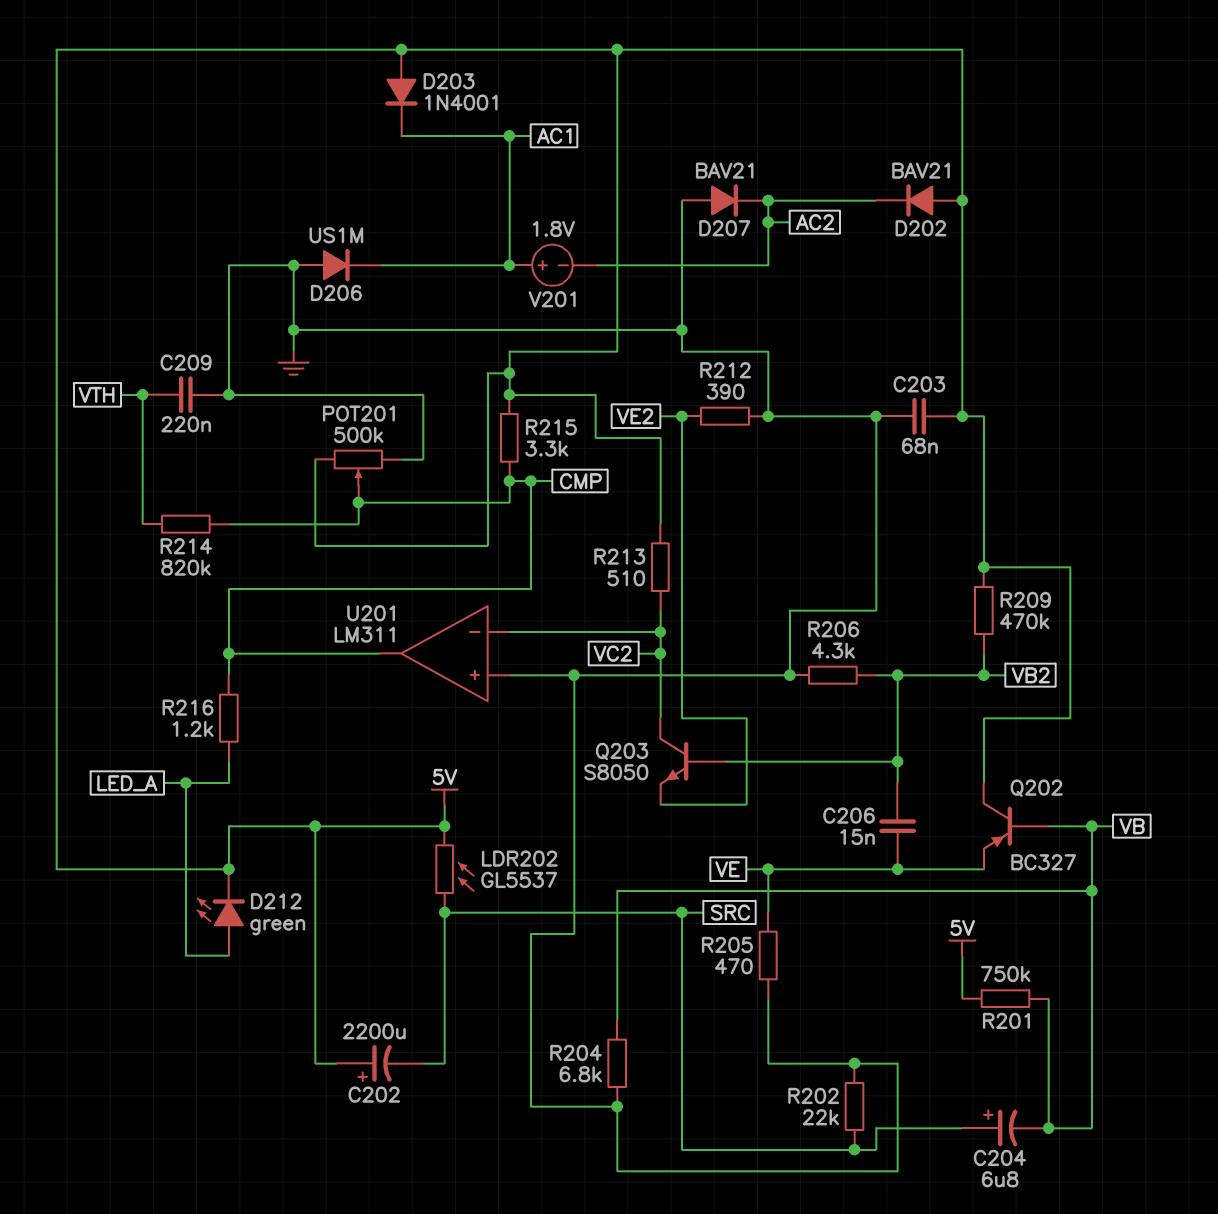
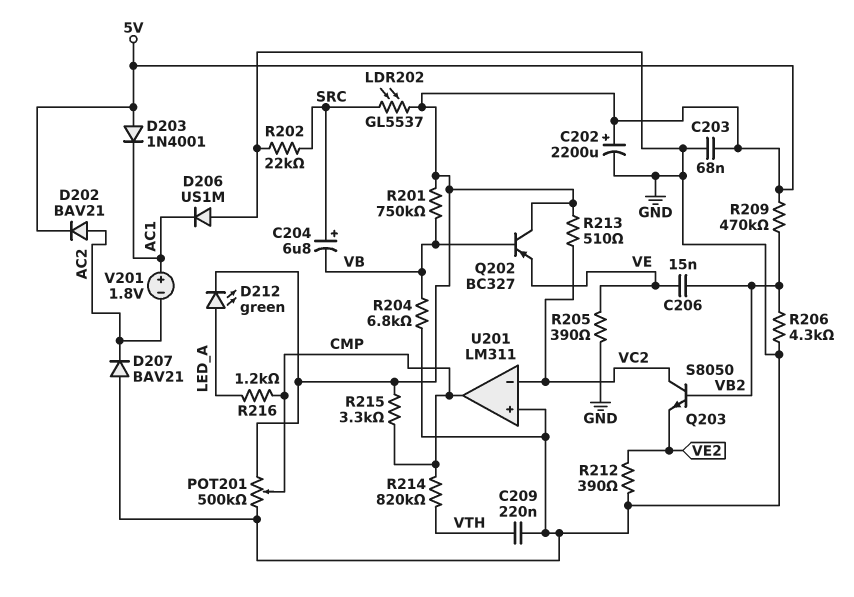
C202: 2200uF (plus 5V, minus SRC) -> 2200uF (plus 5V, minus GND)
D202: diode BAV21 (A 5V, K AC2) -> diode BAV21 (A AC2, K 5V)
R205: 470 (GND, VE) -> 390 (GND, VE)

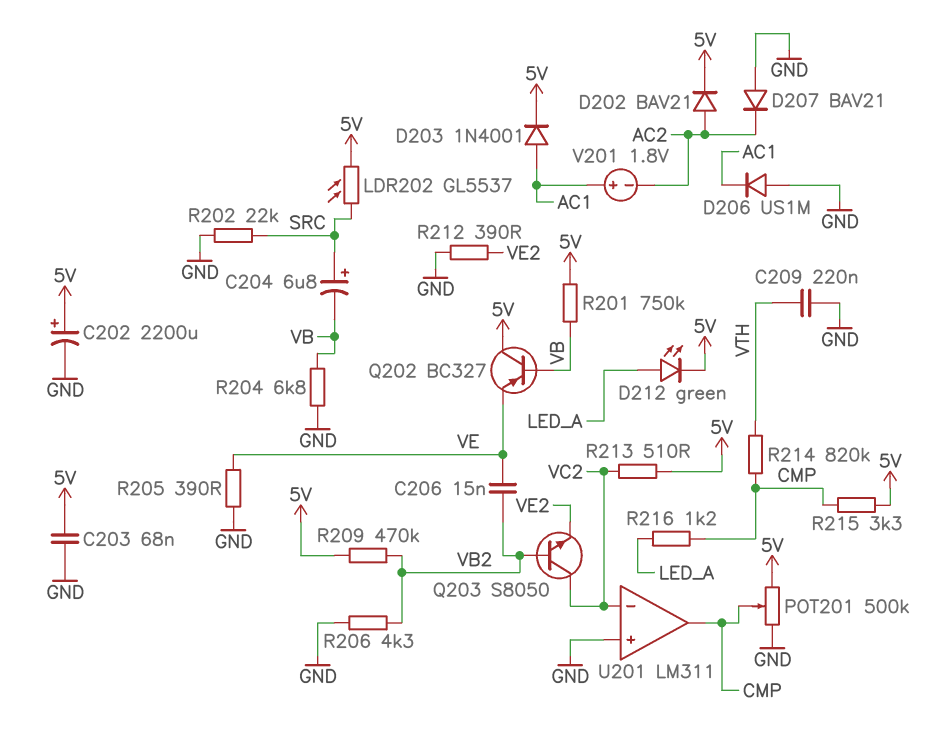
D203: diode 1N4001 (A 5V, K AC1) -> diode 1N4001 (A AC1, K 5V)

